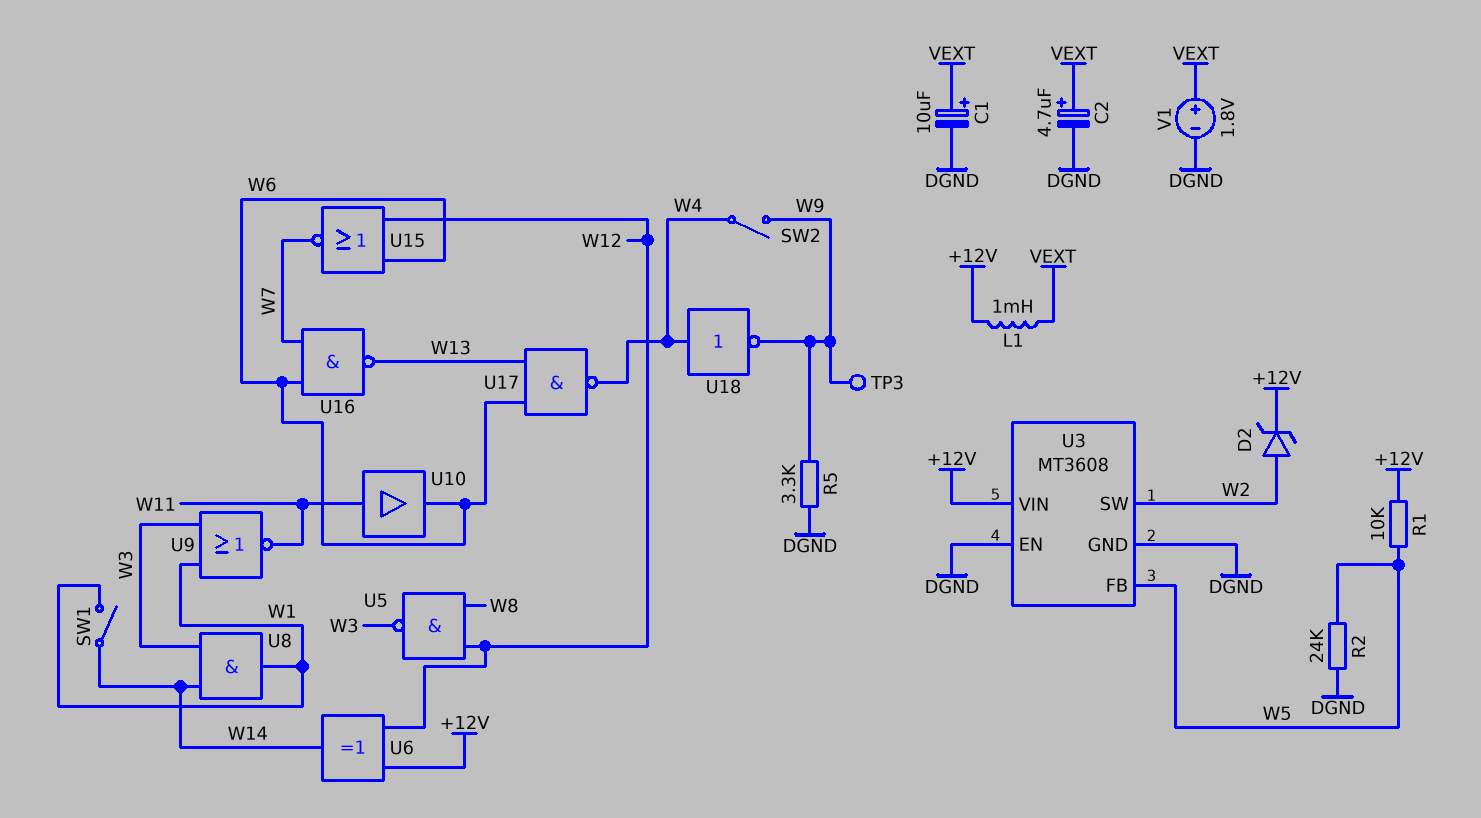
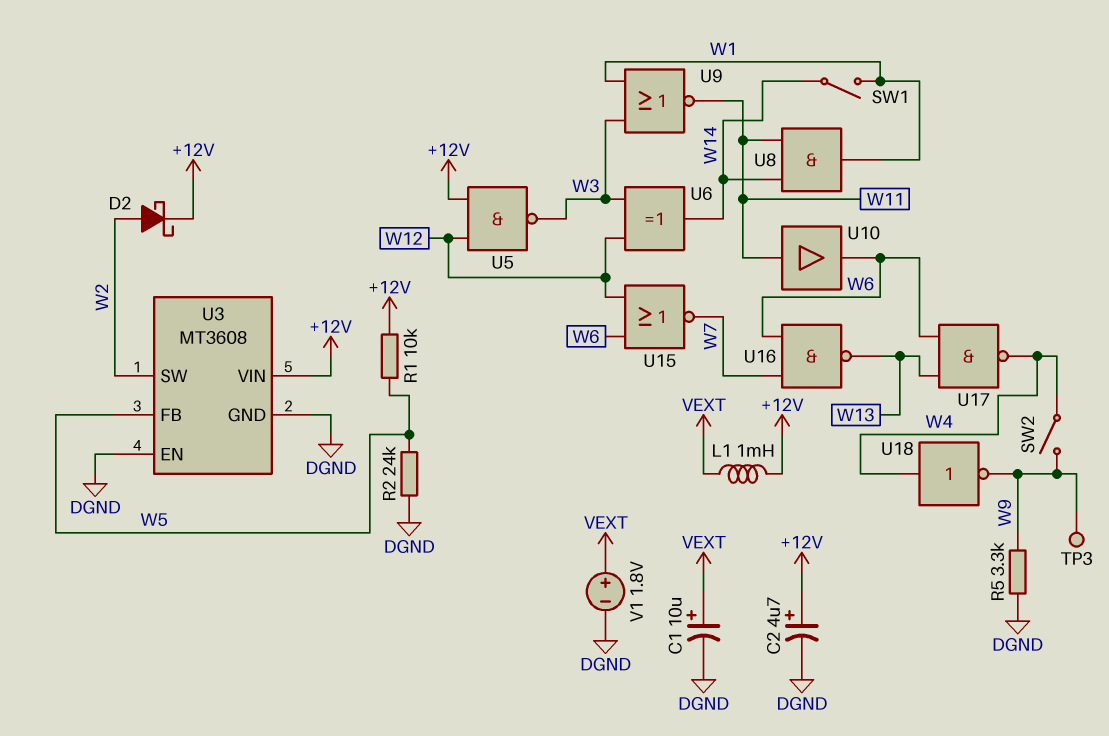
C2: 4.7uF (plus VEXT, minus DGND) -> 4.7uF (plus +12V, minus DGND)
D2: zener (A W2, K +12V) -> schottky (A W2, K +12V)
U5: NAND (in W8, in W12, out W3) -> NAND (in +12V, in W12, out W3)
U6: XOR (in +12V, in W12, out W14) -> XOR (in W3, in W12, out W14)
U8: AND (in W3, in W14, out W1) -> AND (in W11, in W14, out W1)

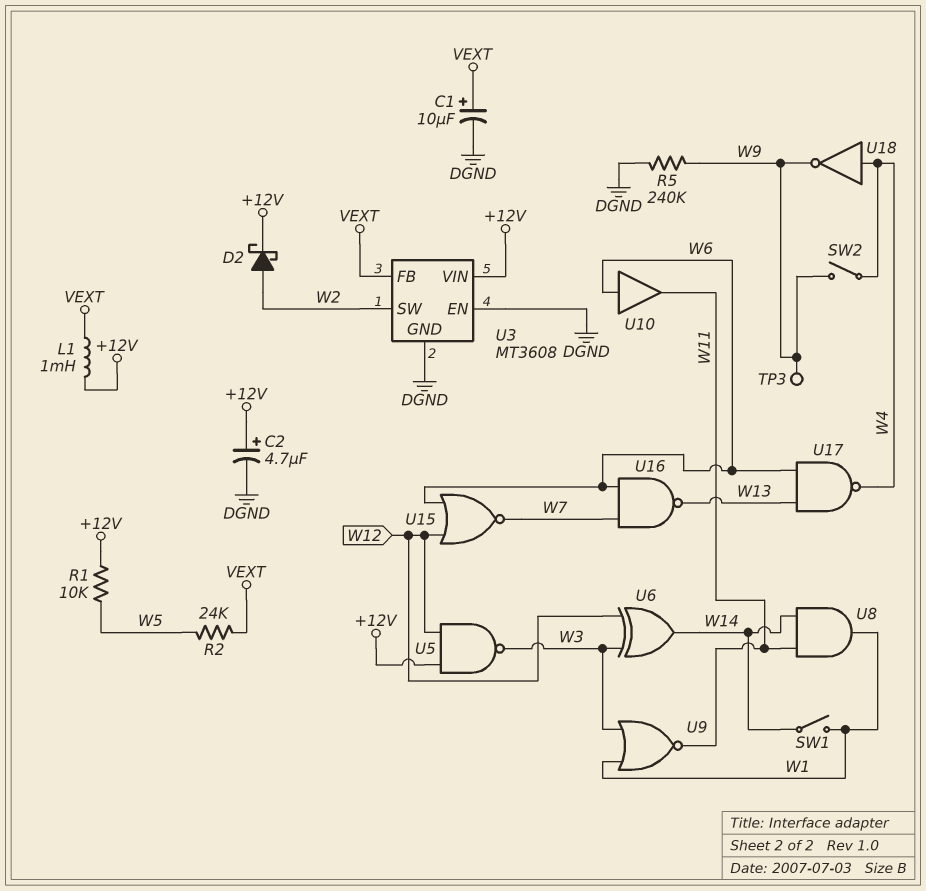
R2: 24k (DGND, W5) -> 24k (VEXT, W5)
R5: 3.3k (DGND, W9) -> 240k (DGND, W9)
U3 pin FB: W5 -> VEXT
U10: buffer (in W11, out W6) -> buffer (in W6, out W11)
V1: 1.8V (plus VEXT, minus DGND) -> none

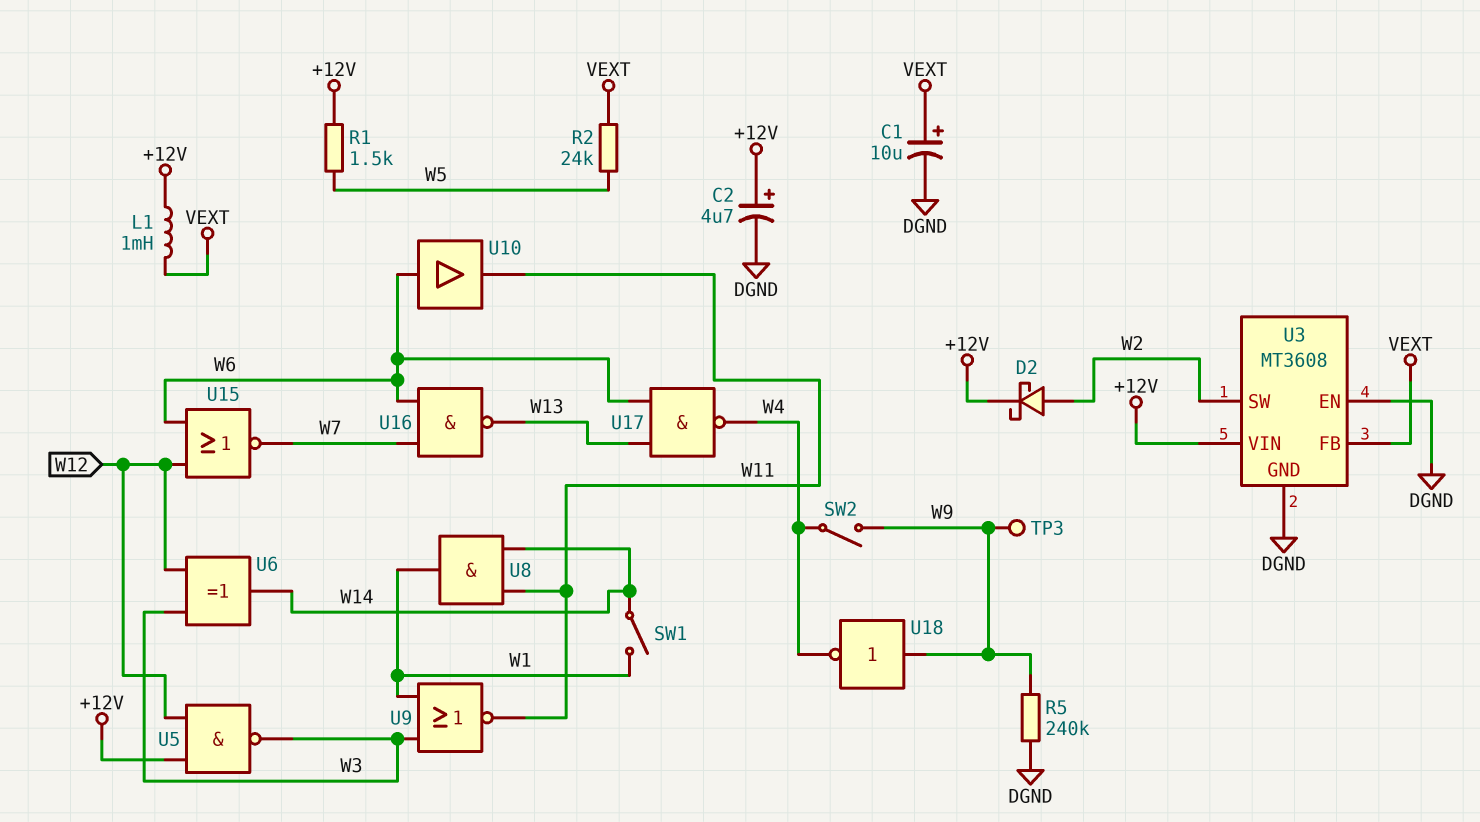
R1: 10k (+12V, W5) -> 1.5k (+12V, W5)
U18: NOT (in W4, out W9) -> NOT (in W9, out W4)

